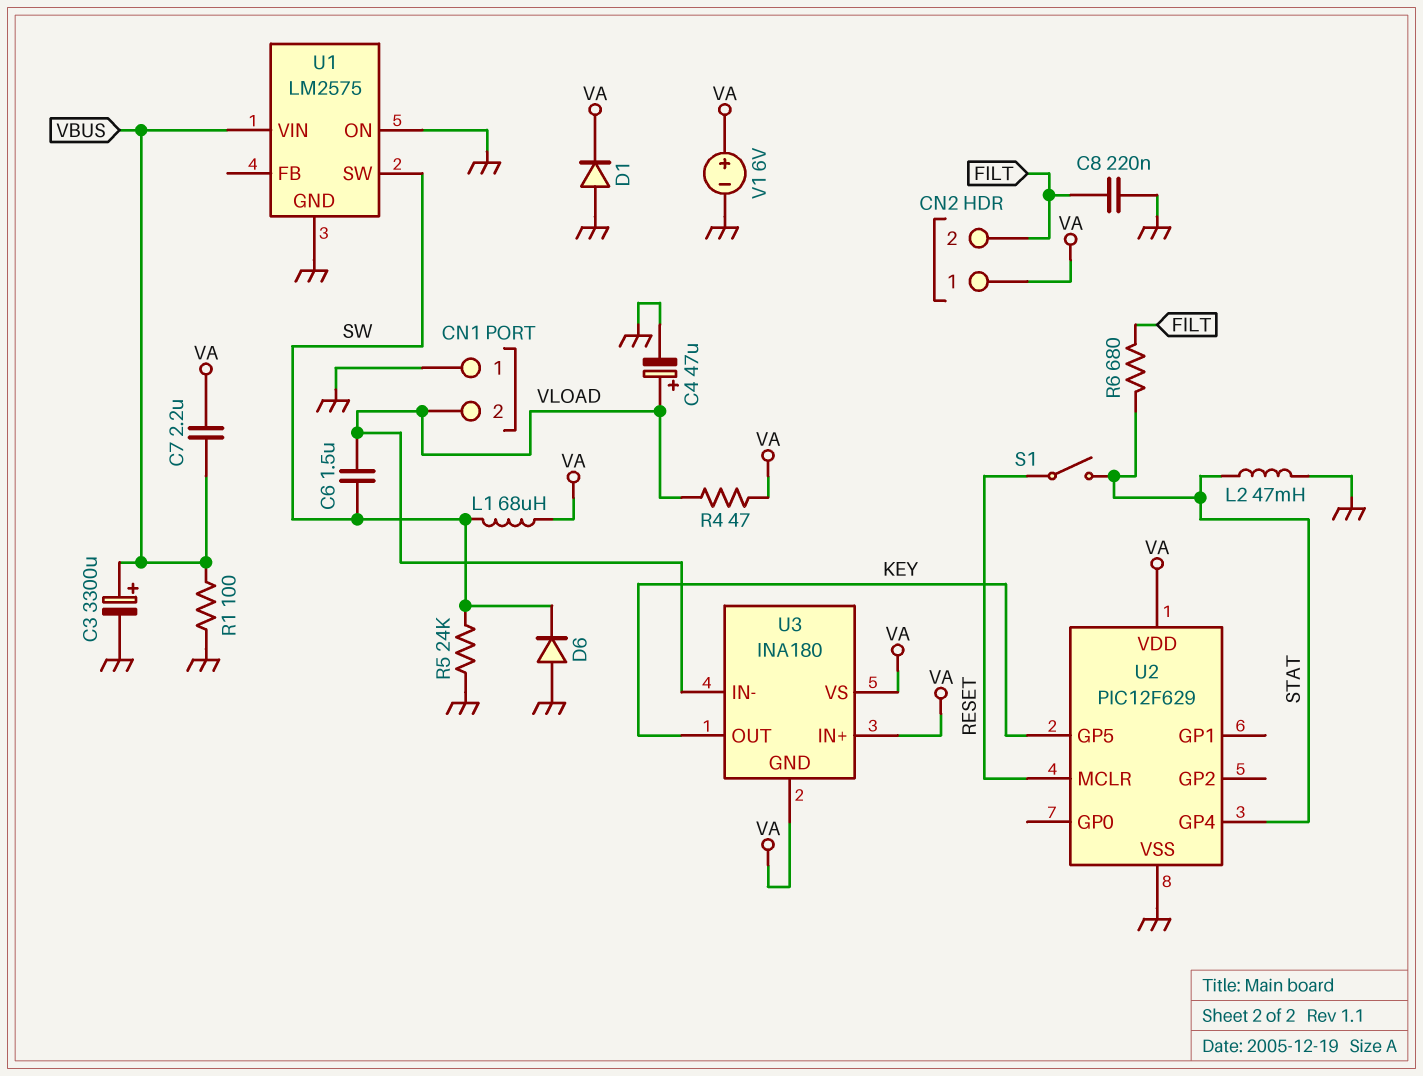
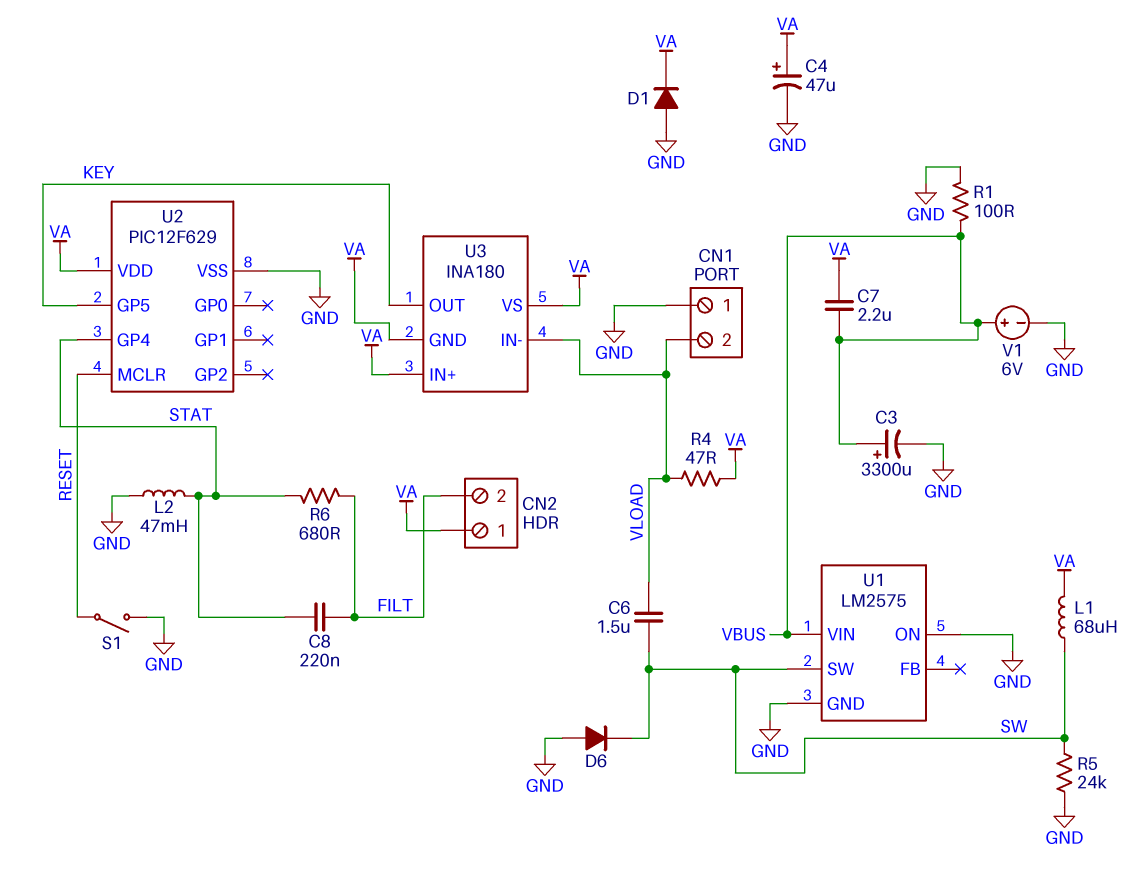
C4: 47uF (plus VLOAD, minus GND) -> 47uF (plus VA, minus GND)
C8: 220nF (FILT, GND) -> 220nF (FILT, STAT)
S1: switch (RESET, STAT) -> switch (GND, RESET)
V1: 6V (plus VA, minus GND) -> 6V (plus VBUS, minus GND)

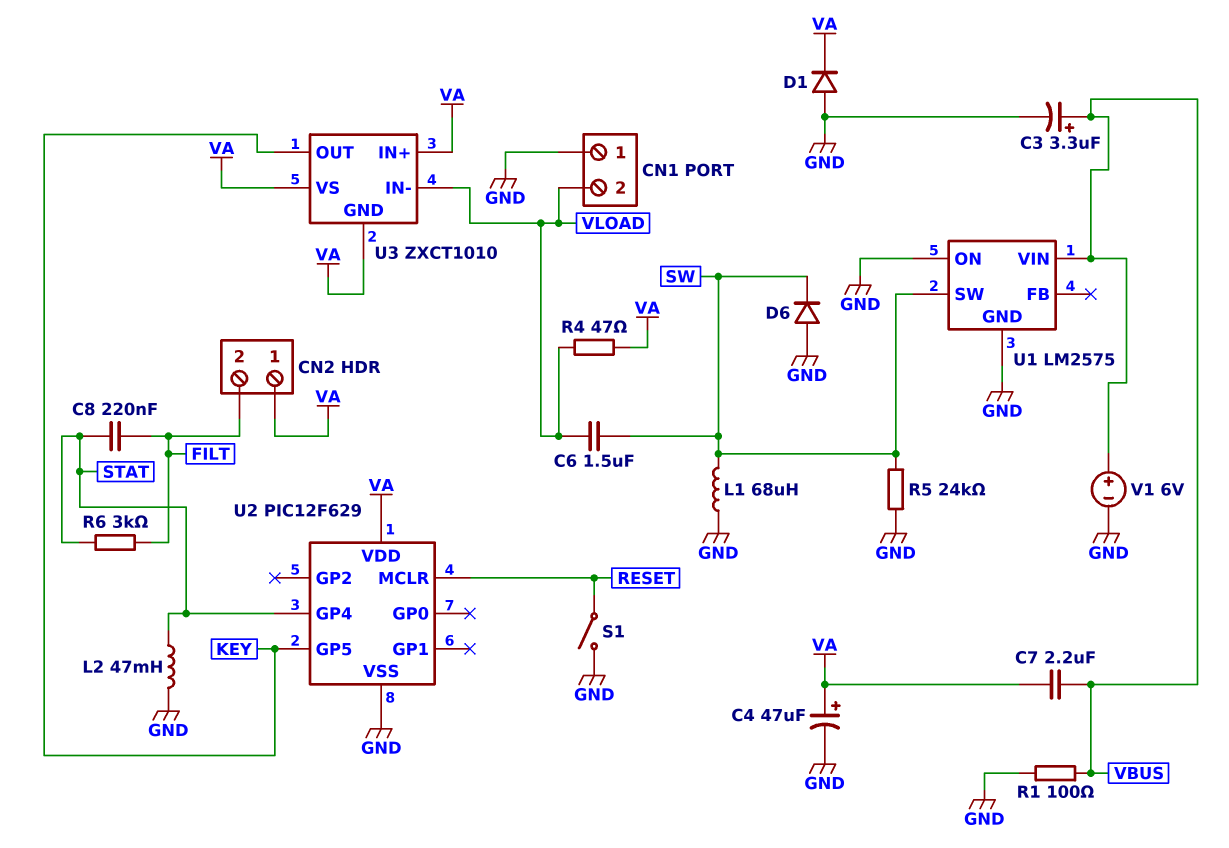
C3: 3300uF (plus VBUS, minus GND) -> 3.3uF (plus VBUS, minus GND)
L1: 68uH (SW, VA) -> 68uH (GND, SW)
R6: 680 (FILT, STAT) -> 3k (FILT, STAT)
U3: INA180 -> ZXCT1010

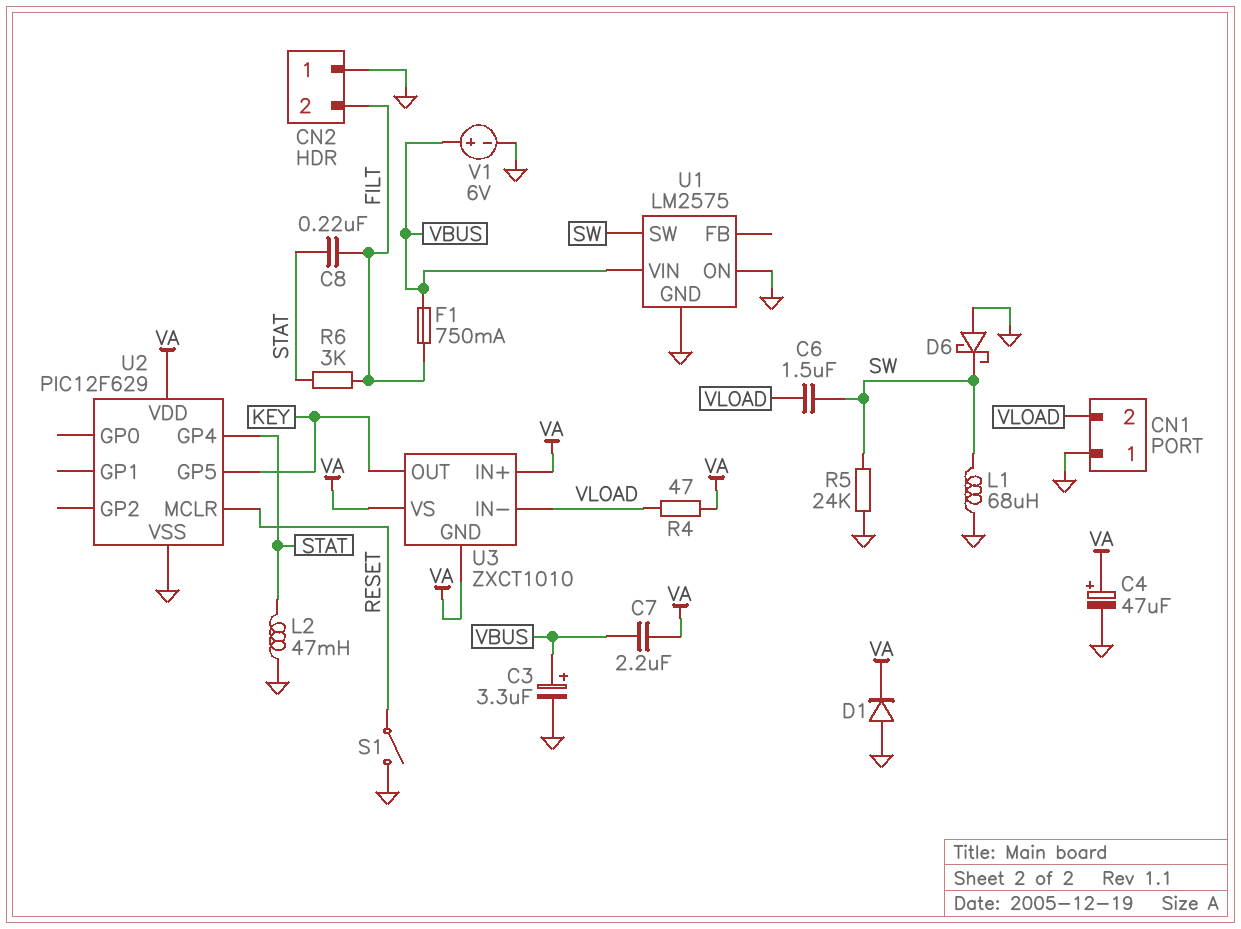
CN2 pin 1: VA -> GND
D6: diode (A GND, K SW) -> schottky (A GND, K SW)
F1: none -> 750mA (FILT, VBUS)
R1: 100 (GND, VBUS) -> none

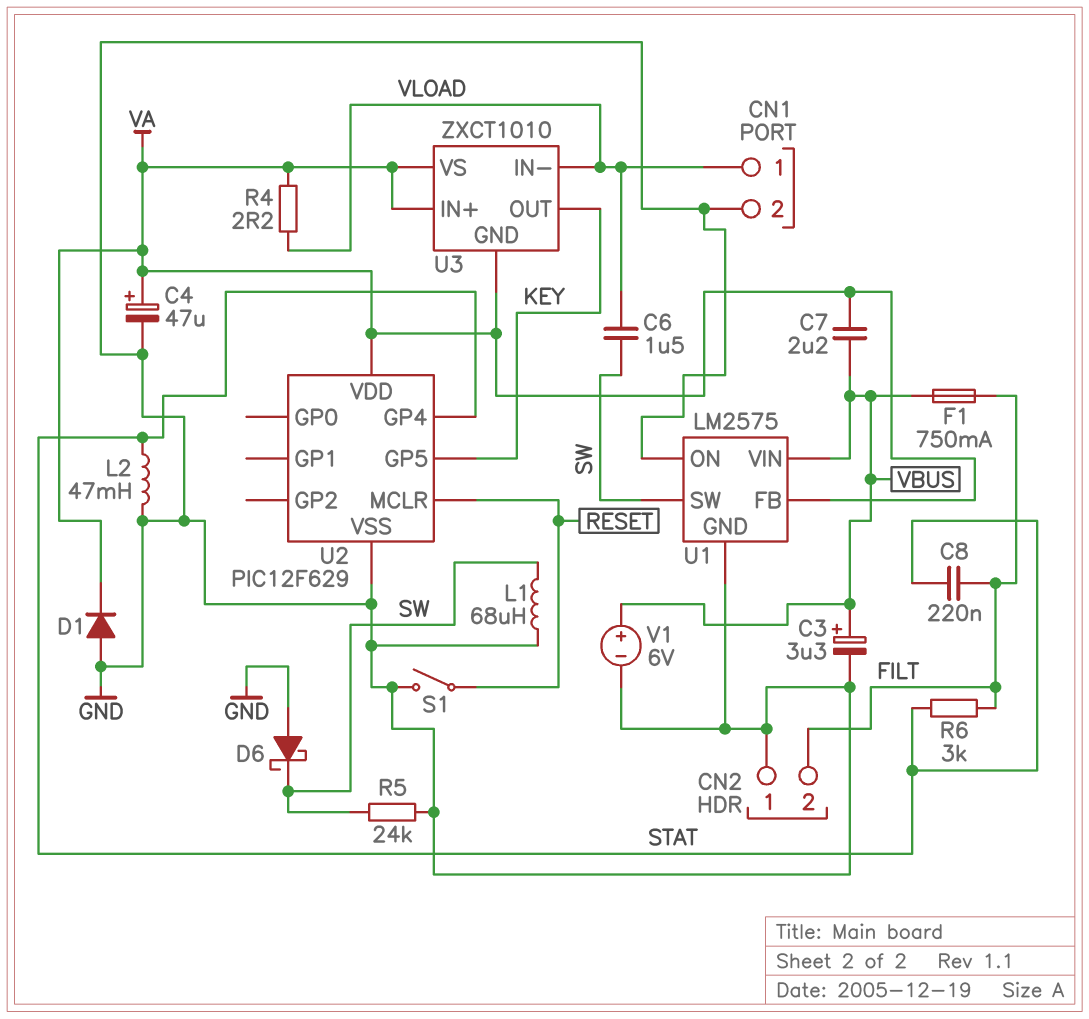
CN1 pin 1: GND -> VLOAD
CN1 pin 2: VLOAD -> GND
R4: 47 (VA, VLOAD) -> 2.2 (VA, VLOAD)
U1 pin FB: none -> VA

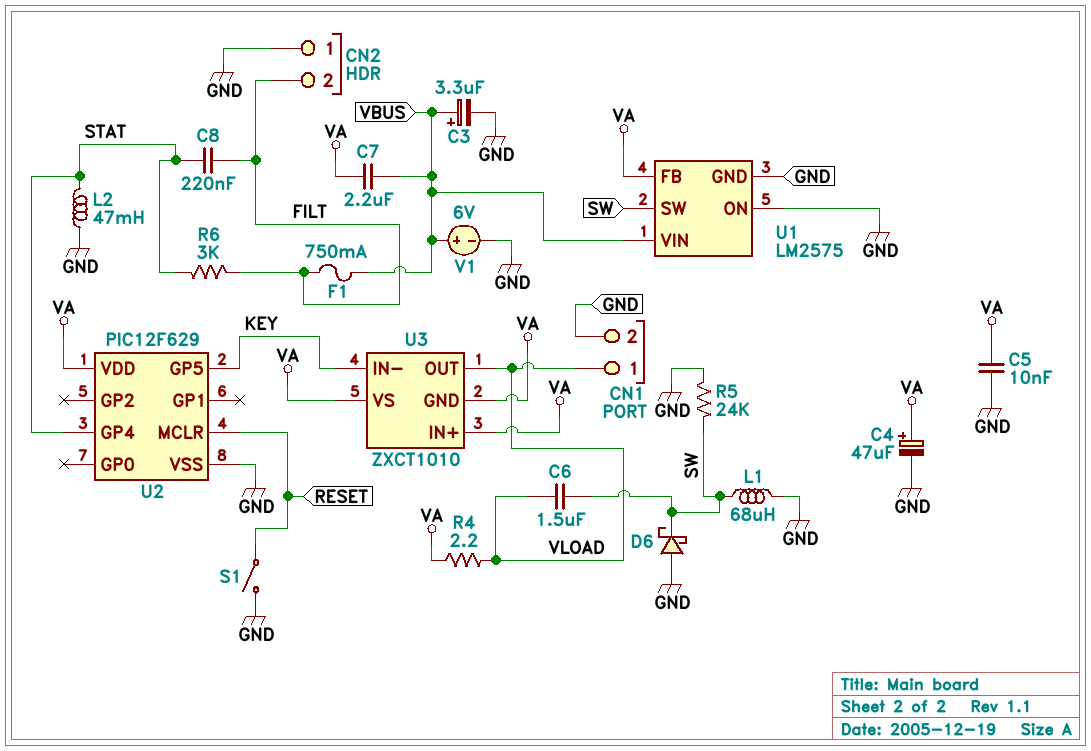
C5: none -> 10nF (GND, VA)
D1: diode (A GND, K VA) -> none
U3 pin IN-: VLOAD -> KEY
U3 pin OUT: KEY -> VLOAD

